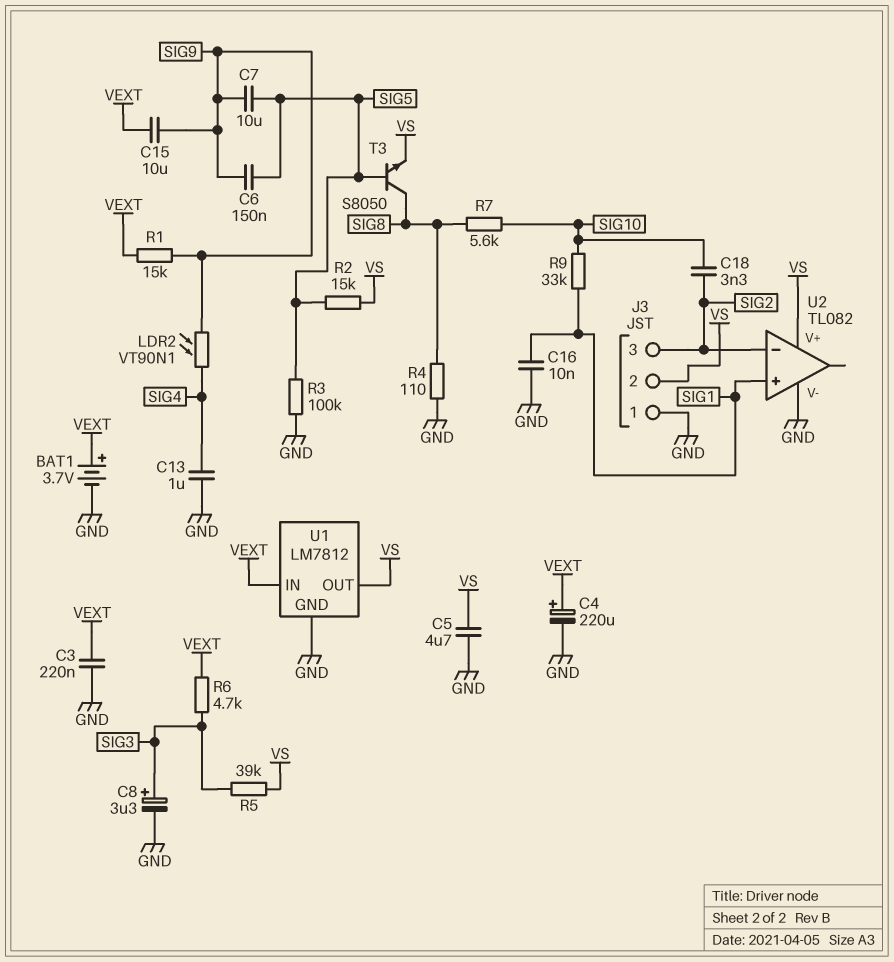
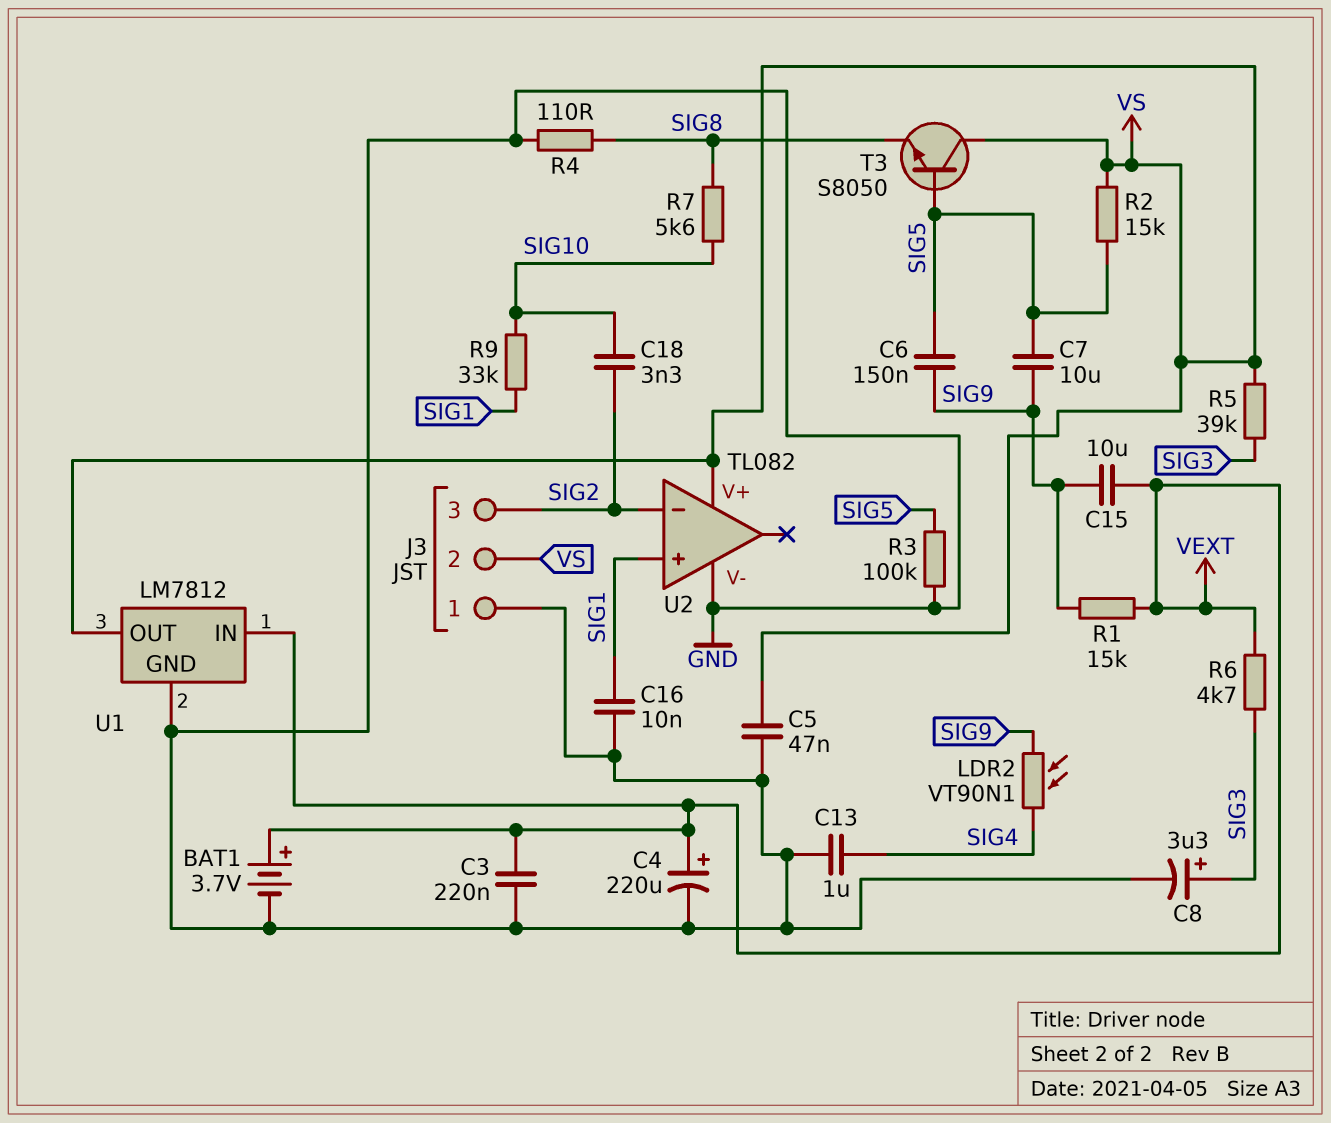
C5: 4.7uF (GND, VS) -> 47nF (GND, VS)
T3: NPN S8050 (B SIG5, C SIG8, E VS) -> NPN S8050 (B SIG5, C VS, E SIG8)

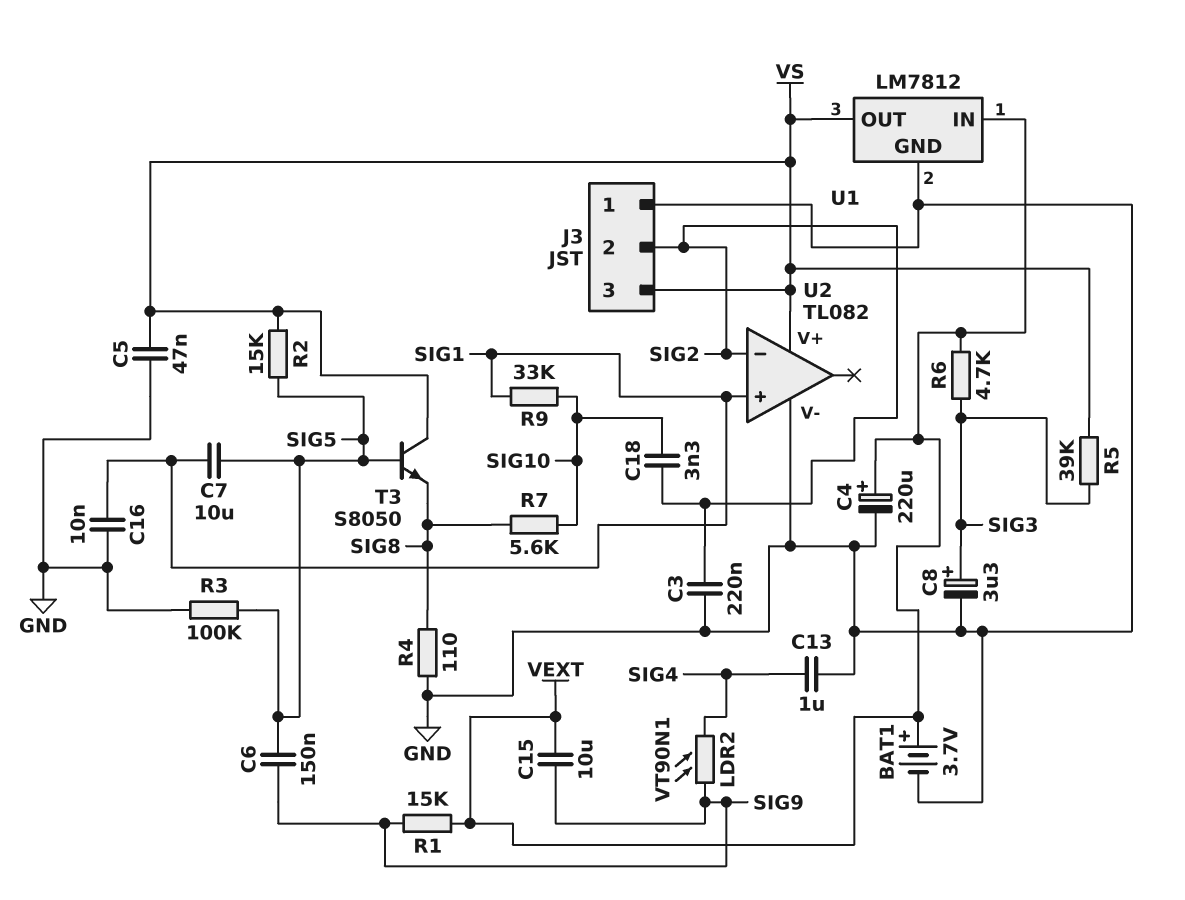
C3: 220nF (GND, VEXT) -> 220nF (GND, SIG2)
C7: 10uF (SIG5, SIG9) -> 10uF (SIG1, SIG5)
J3 pin 2: VS -> SIG2
J3 pin 3: SIG2 -> VS

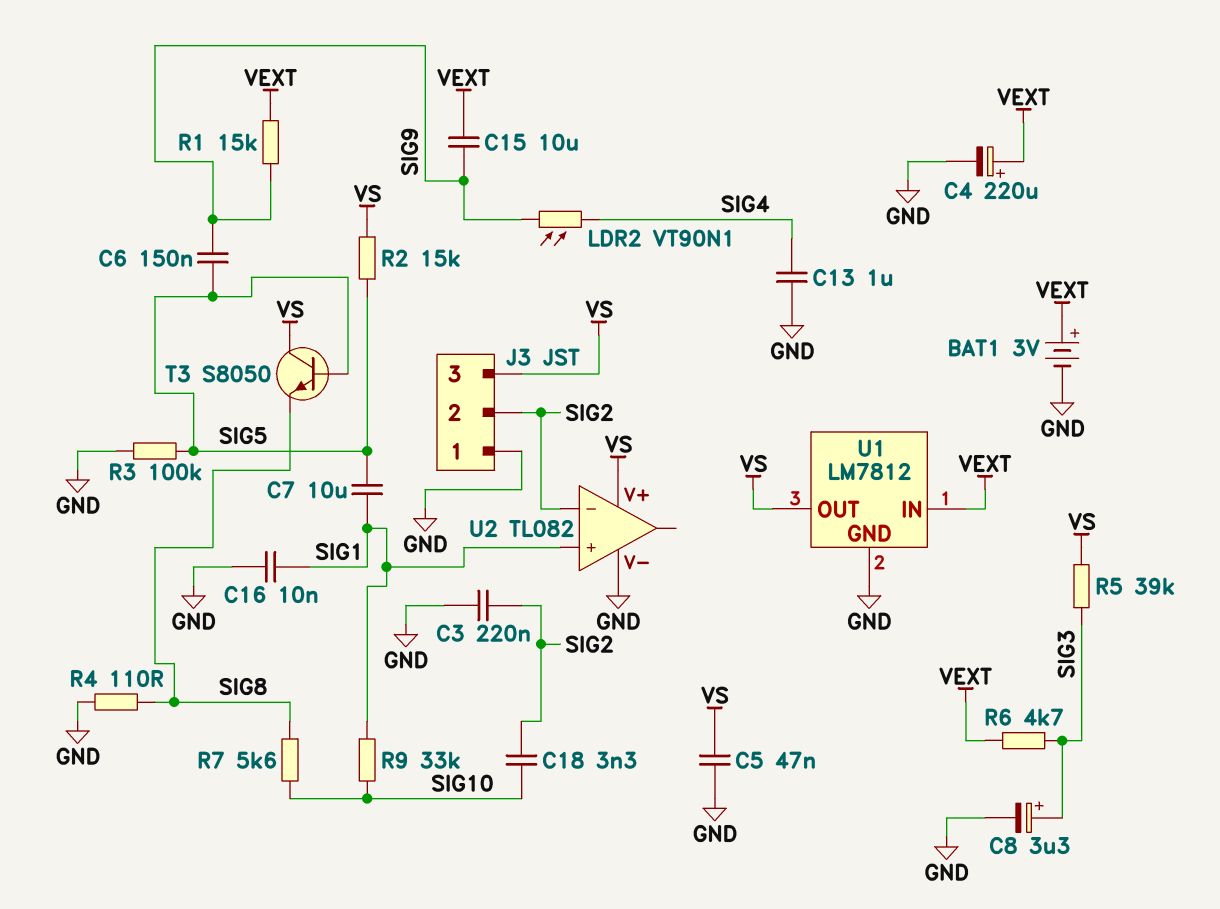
BAT1: 3.7V (plus VEXT, minus GND) -> 3V (plus VEXT, minus GND)

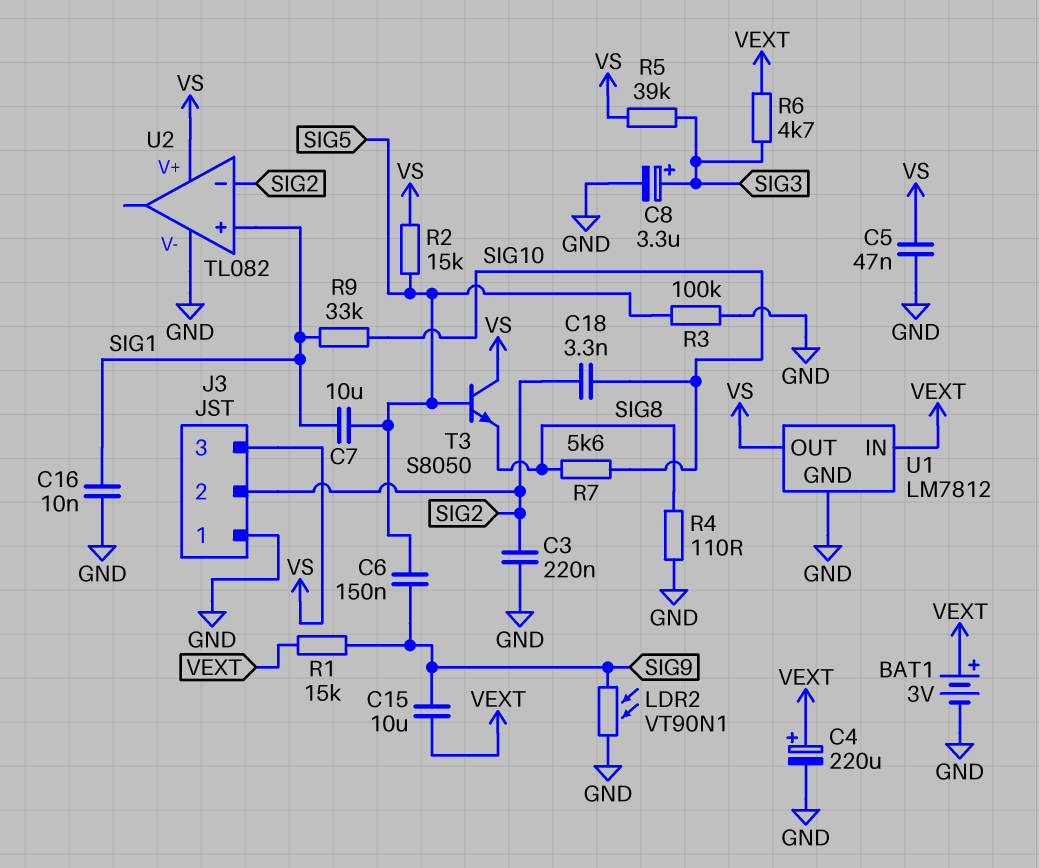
C13: 1uF (GND, SIG4) -> none
LDR2: VT90N1 (SIG4, SIG9) -> VT90N1 (GND, SIG9)

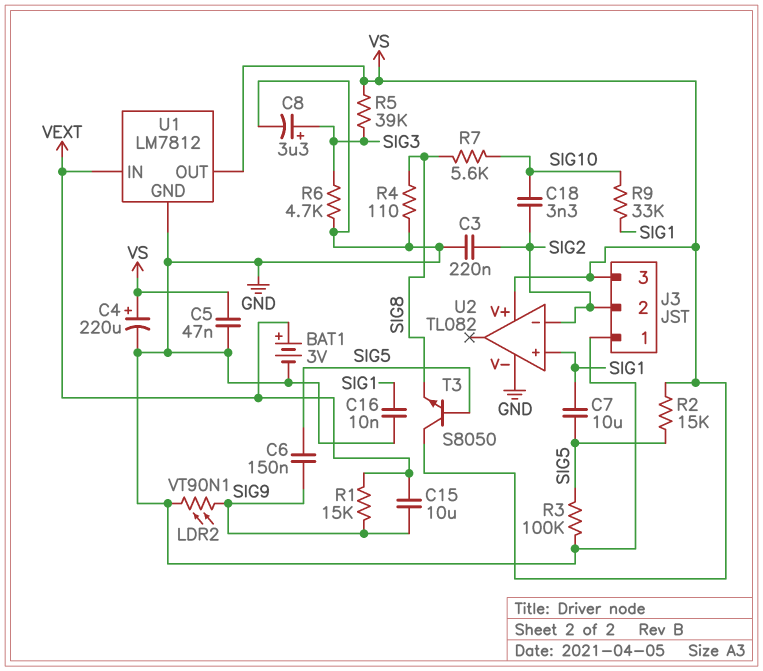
C4: 220uF (plus VEXT, minus GND) -> 220uF (plus VS, minus GND)
R6: 4.7k (SIG3, VEXT) -> 4.7k (GND, SIG3)

